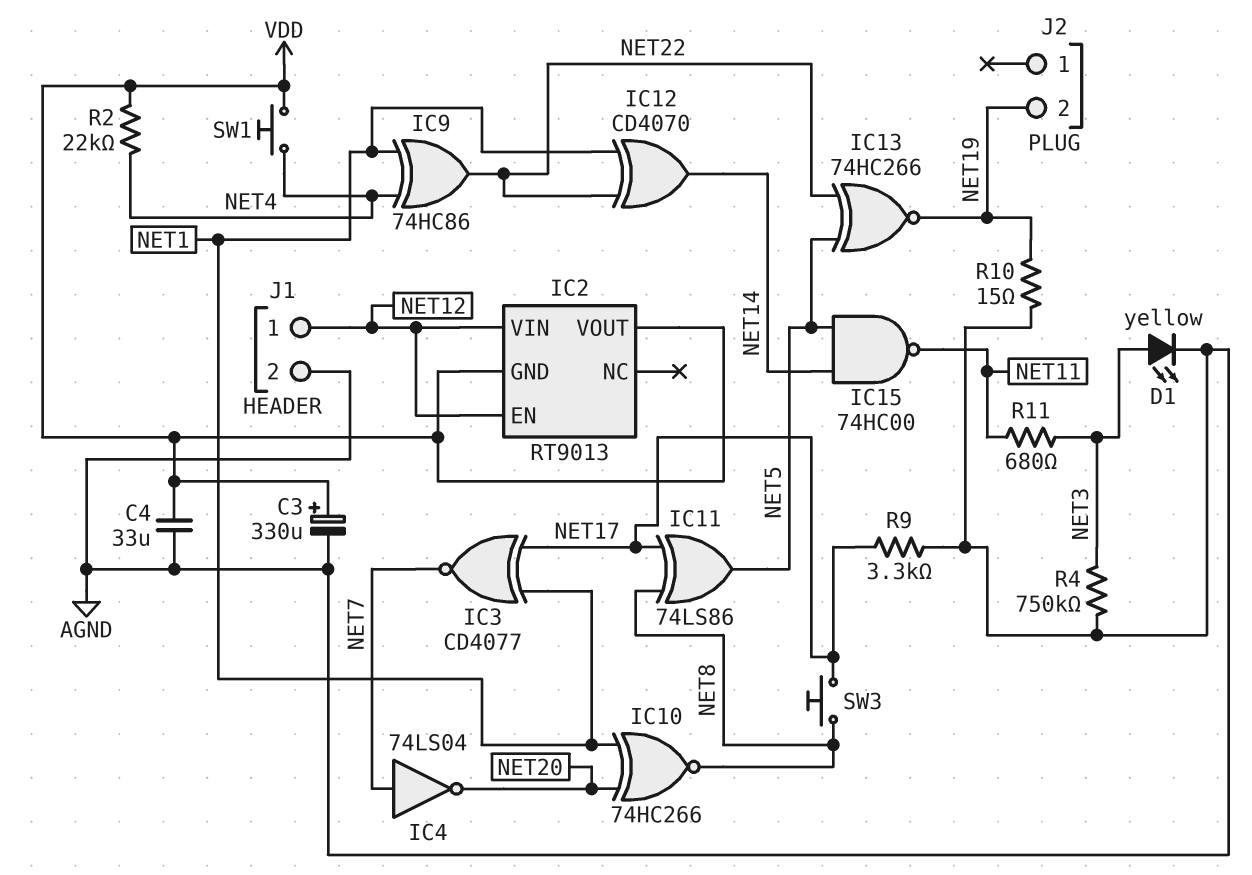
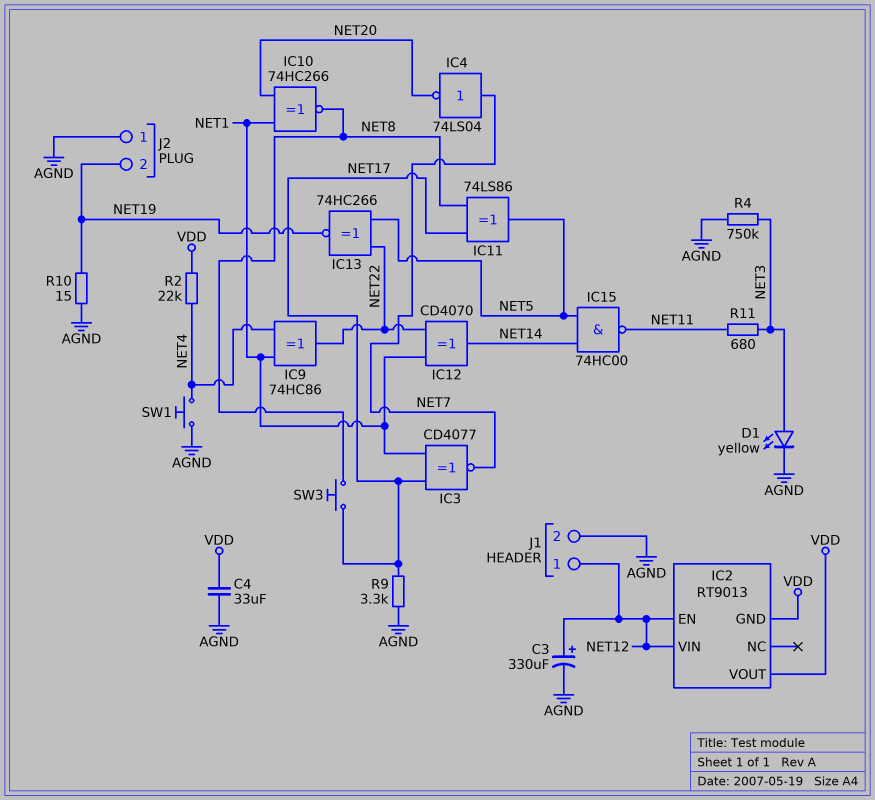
C3: 330uF (plus VDD, minus AGND) -> 330uF (plus NET12, minus AGND)
J2 pin 1: none -> AGND
SW1: button (NET4, VDD) -> button (AGND, NET4)

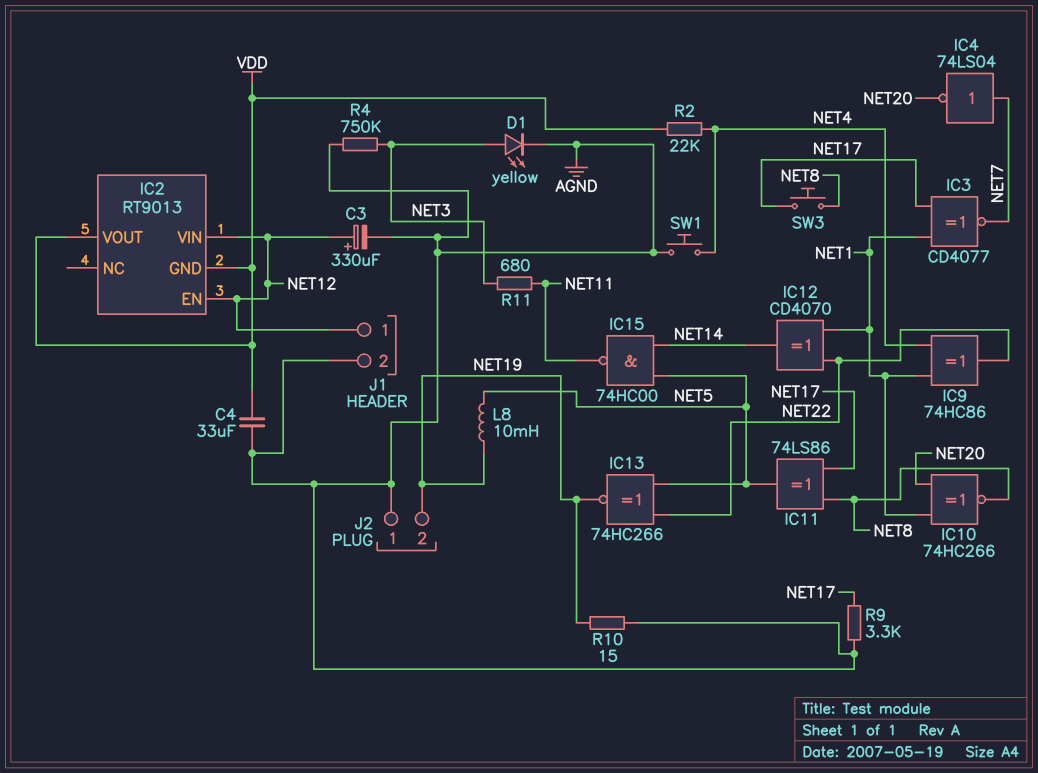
L8: none -> 10mH (NET5, NET19)

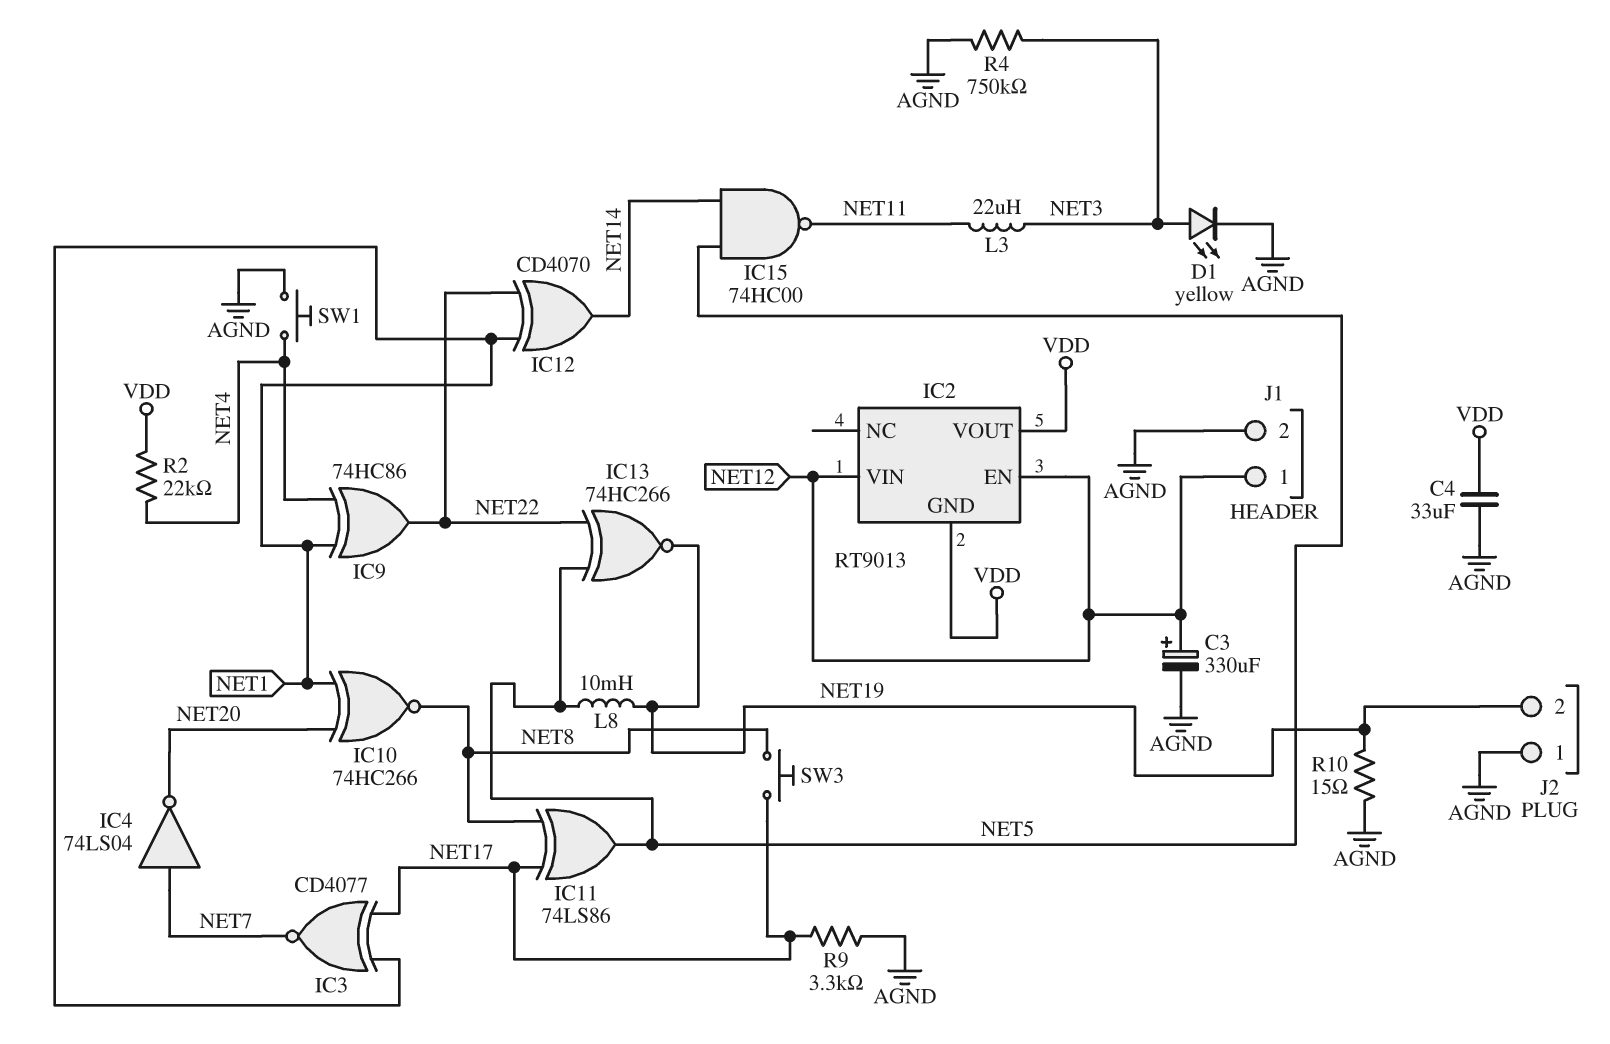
L3: none -> 22uH (NET3, NET11)
R11: 680 (NET3, NET11) -> none

